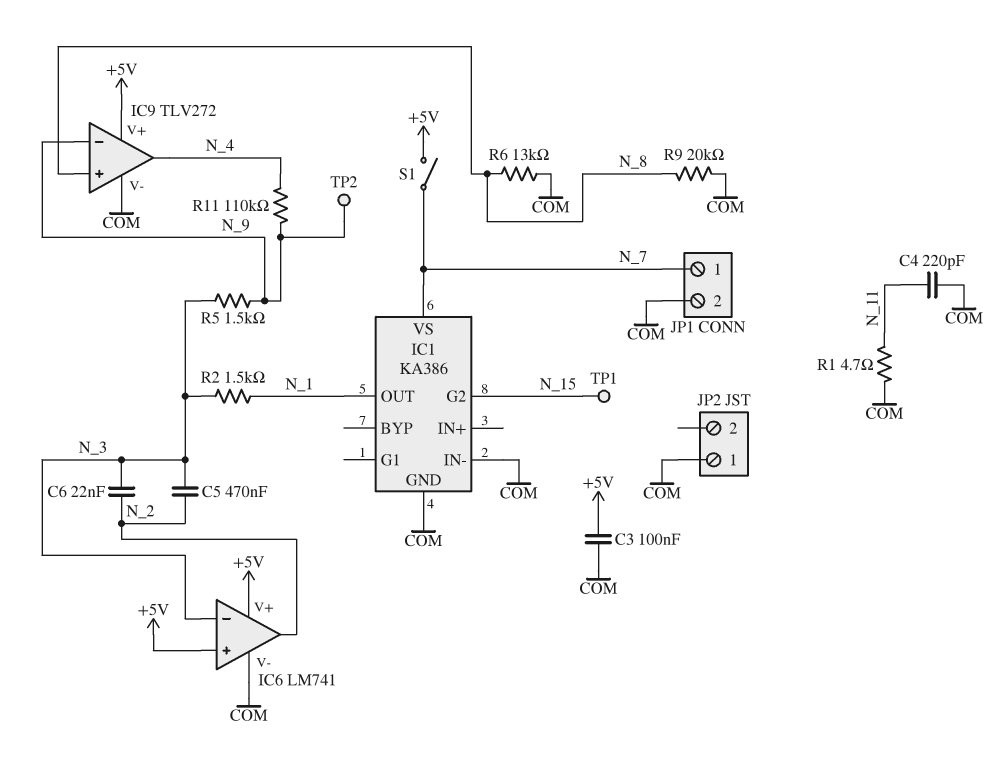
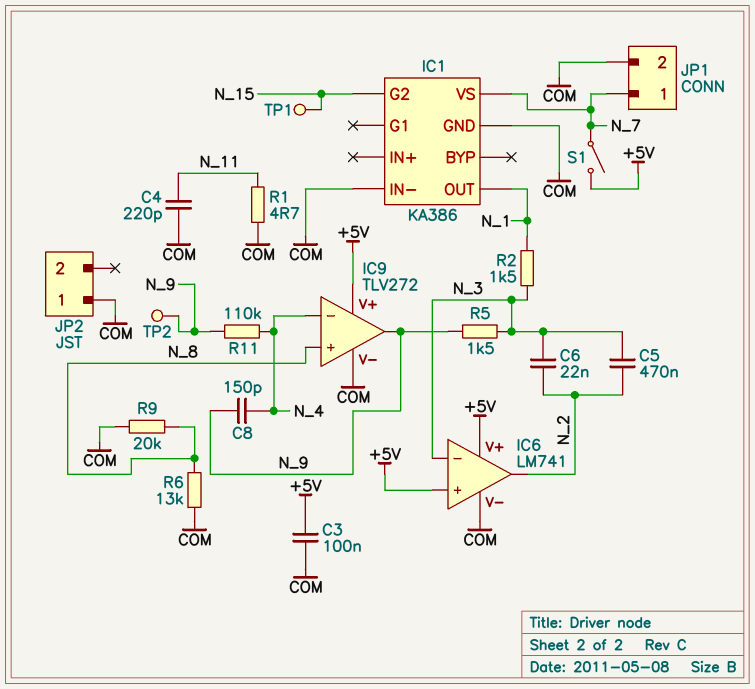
C8: none -> 150pF (N_4, N_9)
IC9 pin in-: N_9 -> N_4
IC9 pin out: N_4 -> N_9

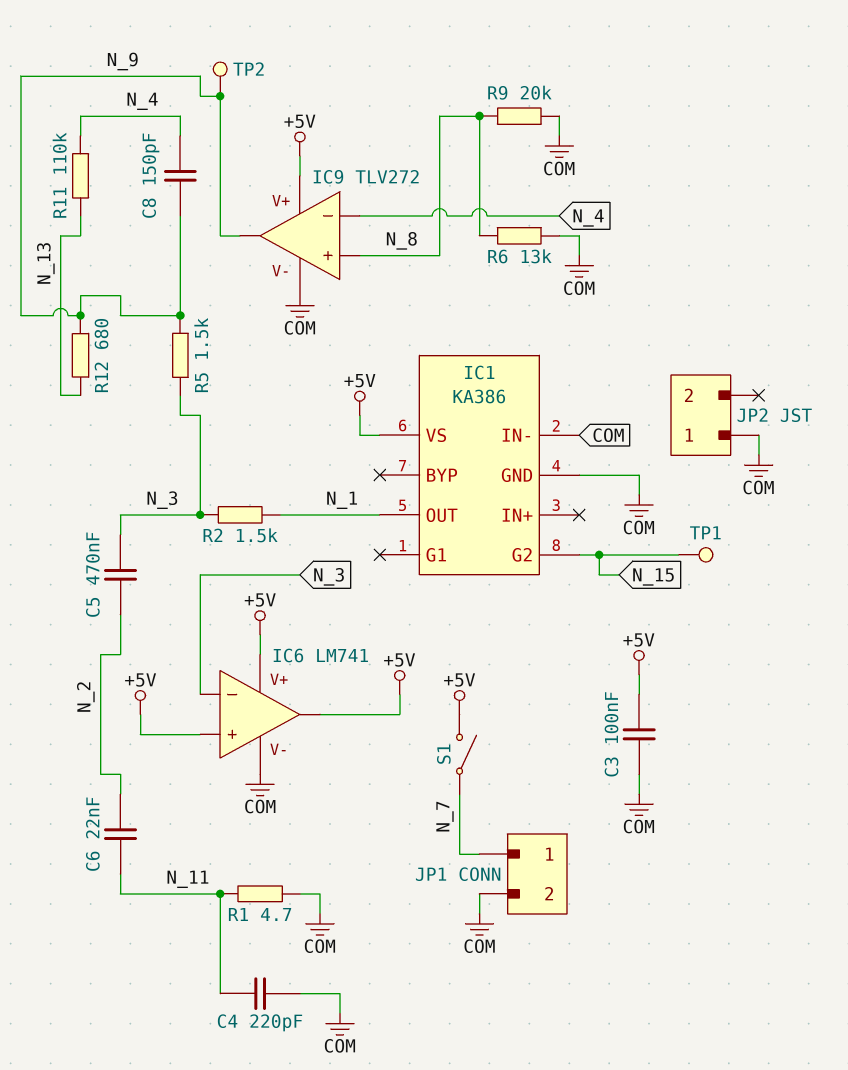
C6: 22nF (N_2, N_3) -> 22nF (N_2, N_11)
IC1 pin VS: N_7 -> +5V
IC6 pin out: N_2 -> +5V
R11: 110k (N_4, N_9) -> 110k (N_4, N_13)
R12: none -> 680 (N_9, N_13)

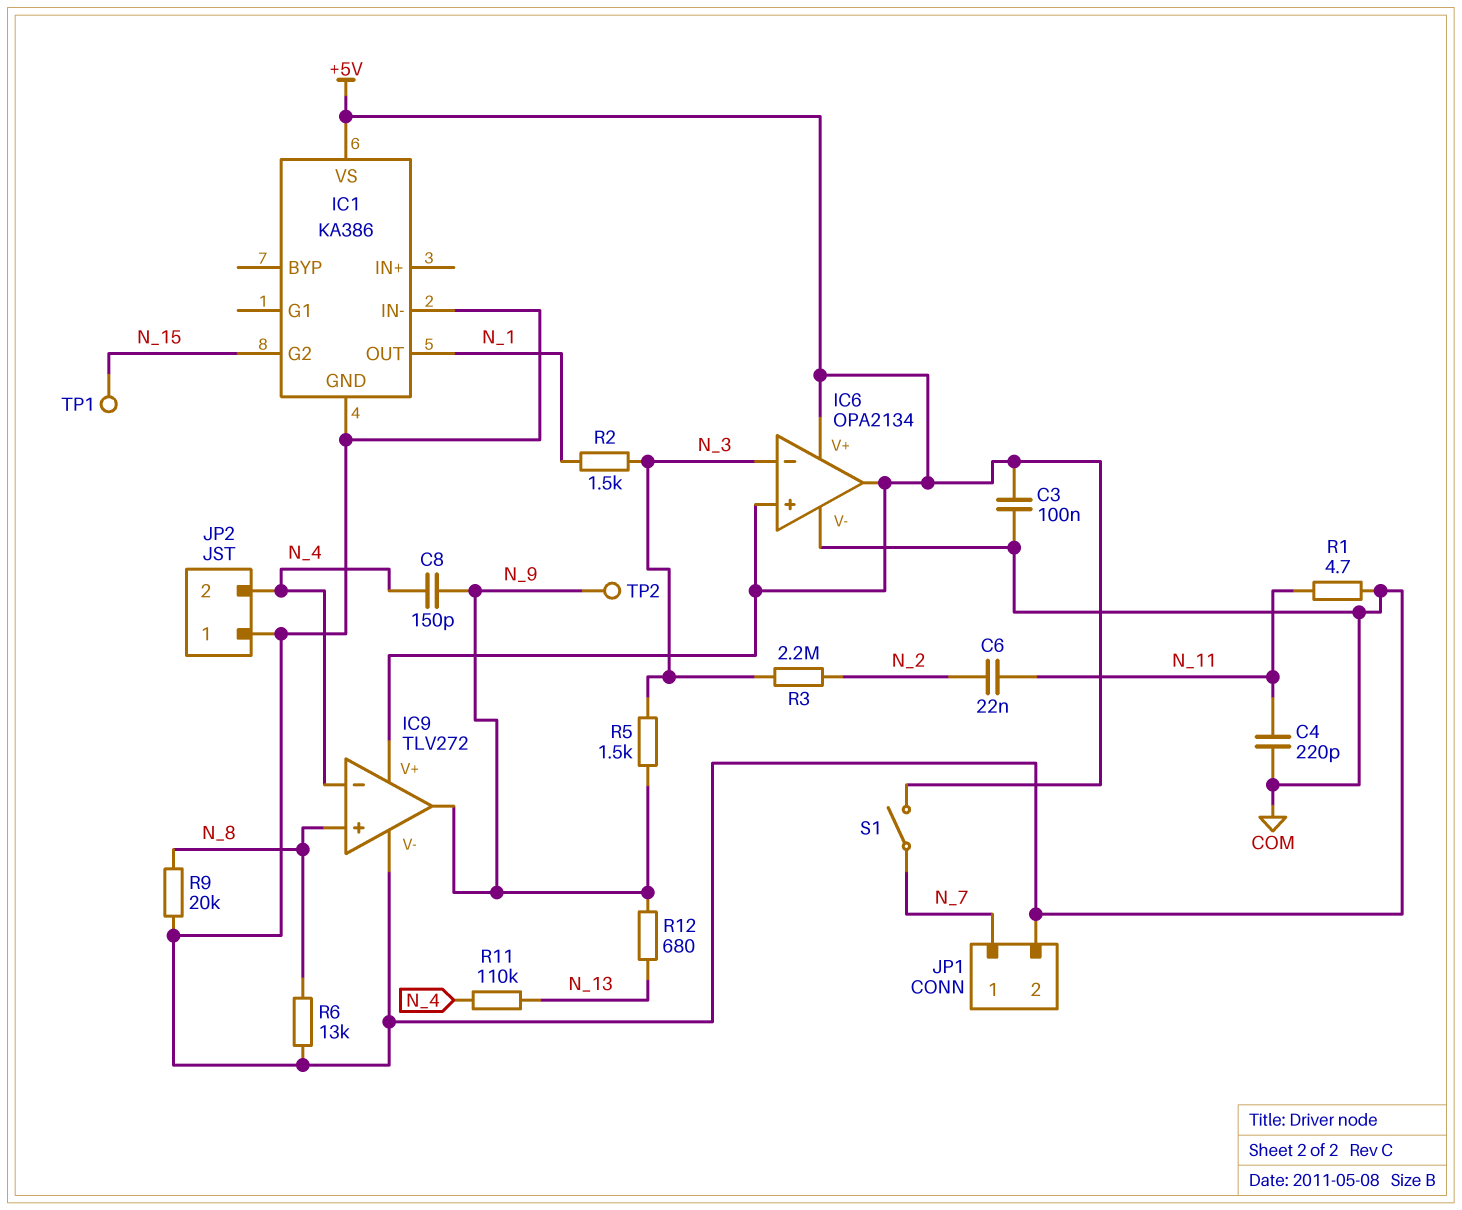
C5: 470nF (N_2, N_3) -> none
IC6: LM741 -> OPA2134
JP2 pin 2: none -> N_4
R3: none -> 2.2M (N_2, N_3)

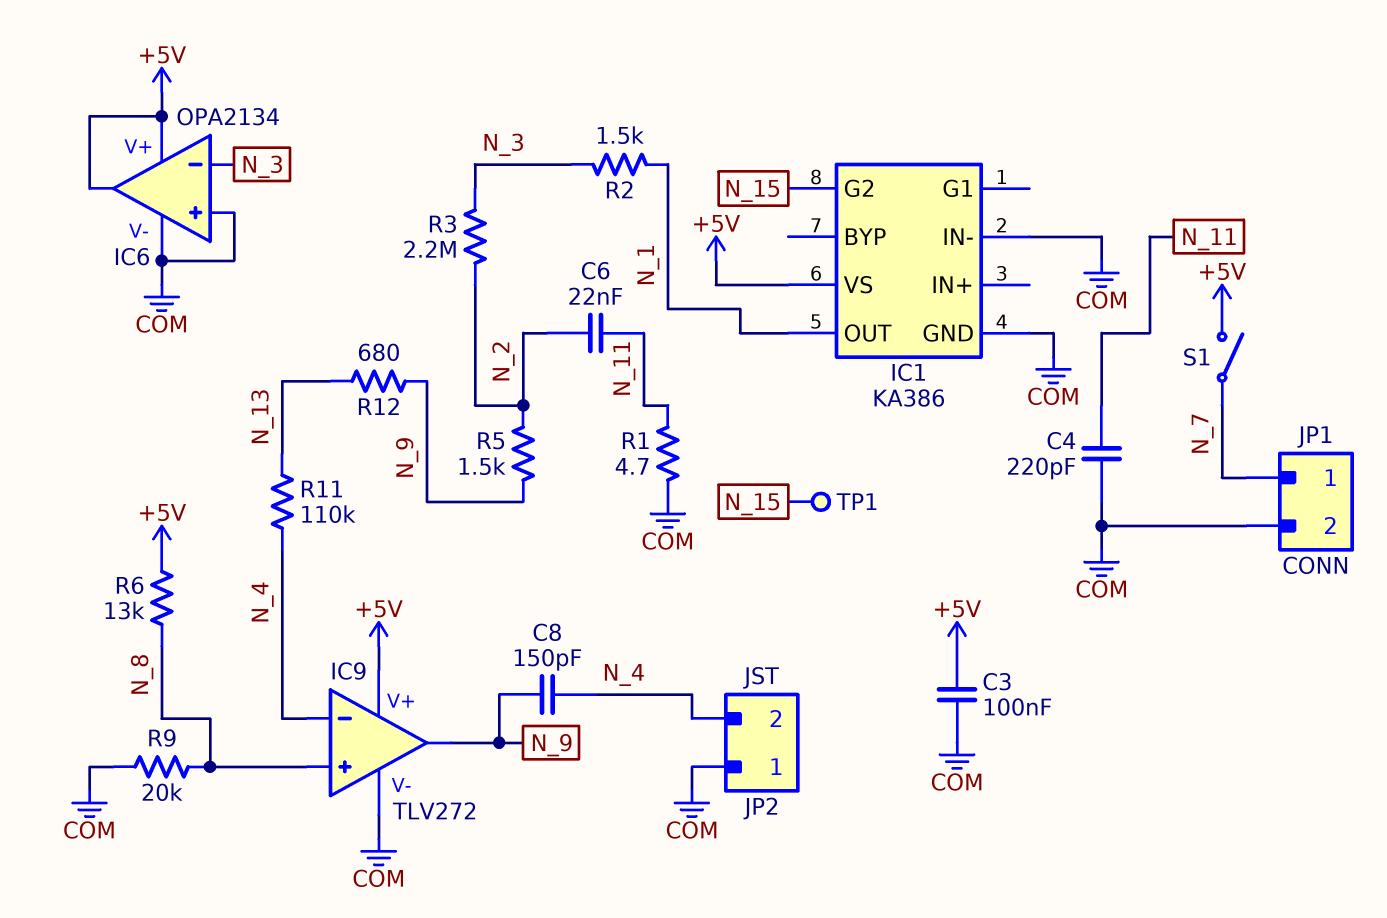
IC6 pin in+: +5V -> COM
R5: 1.5k (N_3, N_9) -> 1.5k (N_2, N_9)
R6: 13k (COM, N_8) -> 13k (+5V, N_8)
TP2: test point (N_9) -> none

